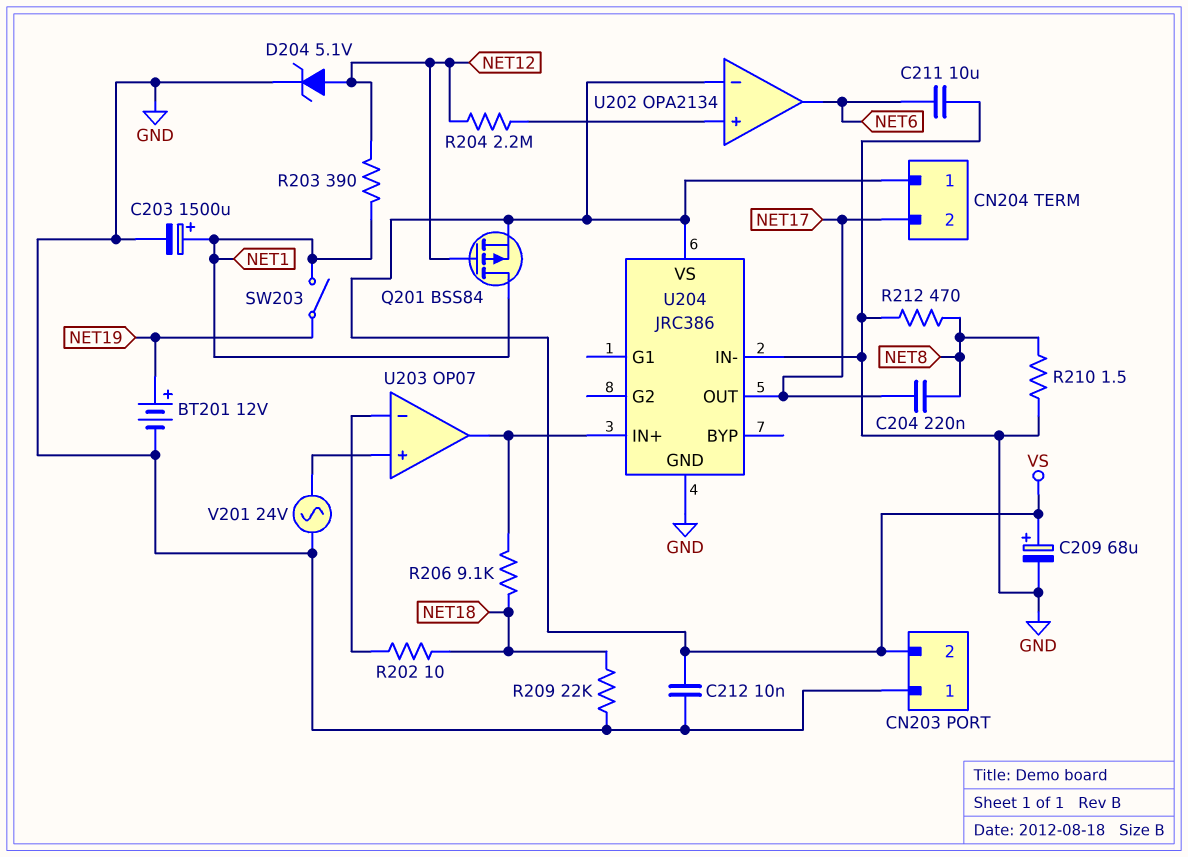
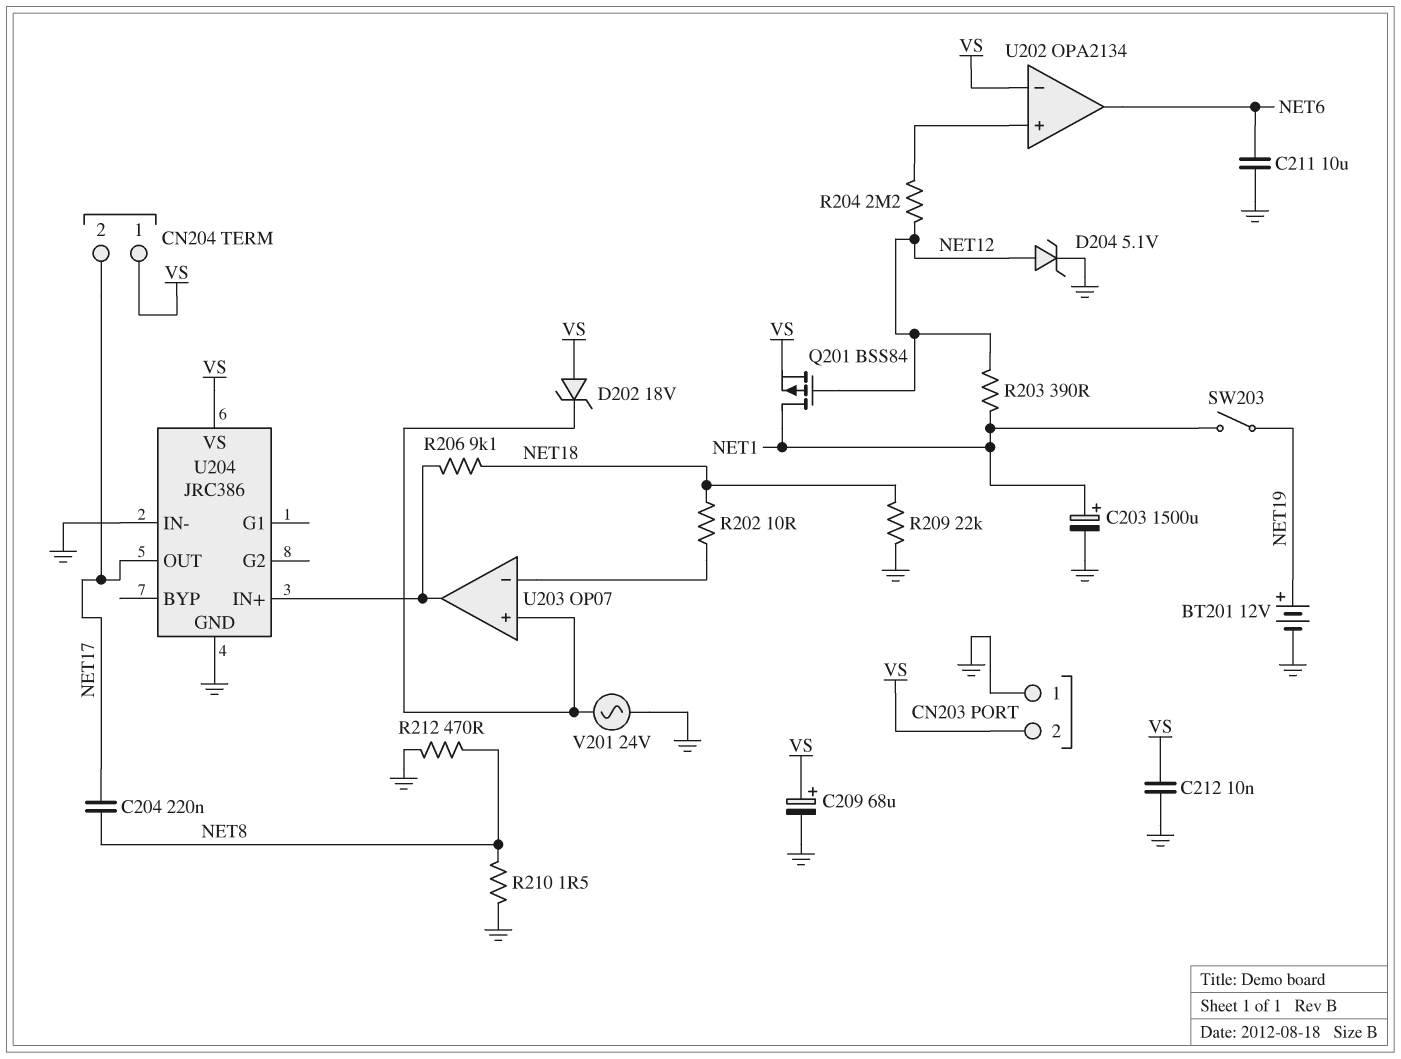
D202: none -> zener 18V (A VS, K U203/in+)

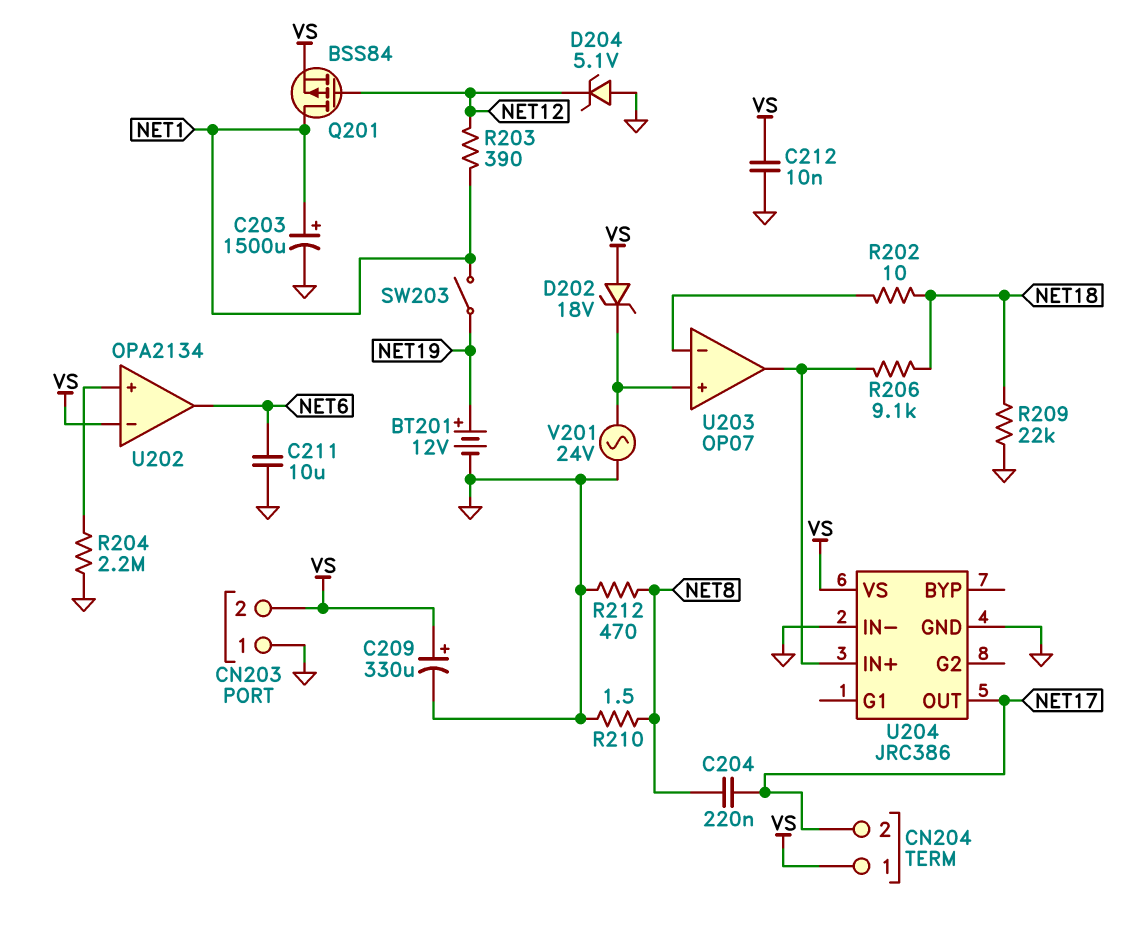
C209: 68uF (plus VS, minus GND) -> 330uF (plus VS, minus GND)
D204: zener 5.1V (A NET12, K GND) -> zener 5.1V (A GND, K NET12)
R204: 2.2M (NET12, U202/in+) -> 2.2M (GND, U202/in+)

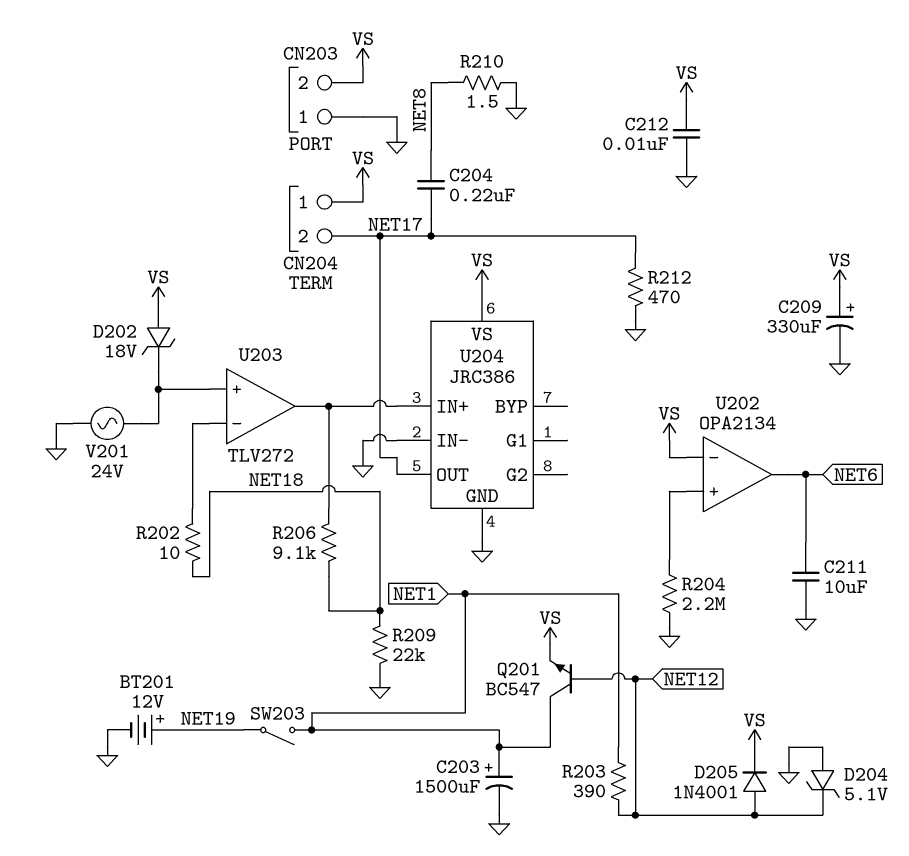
D205: none -> diode 1N4001 (A NET12, K VS)
Q201: PMOS BSS84 (G NET12, D NET1, S VS) -> NPN BC547 (B NET12, C NET1, E VS)
R212: 470 (GND, NET8) -> 470 (GND, NET17)
U203: OP07 -> TLV272

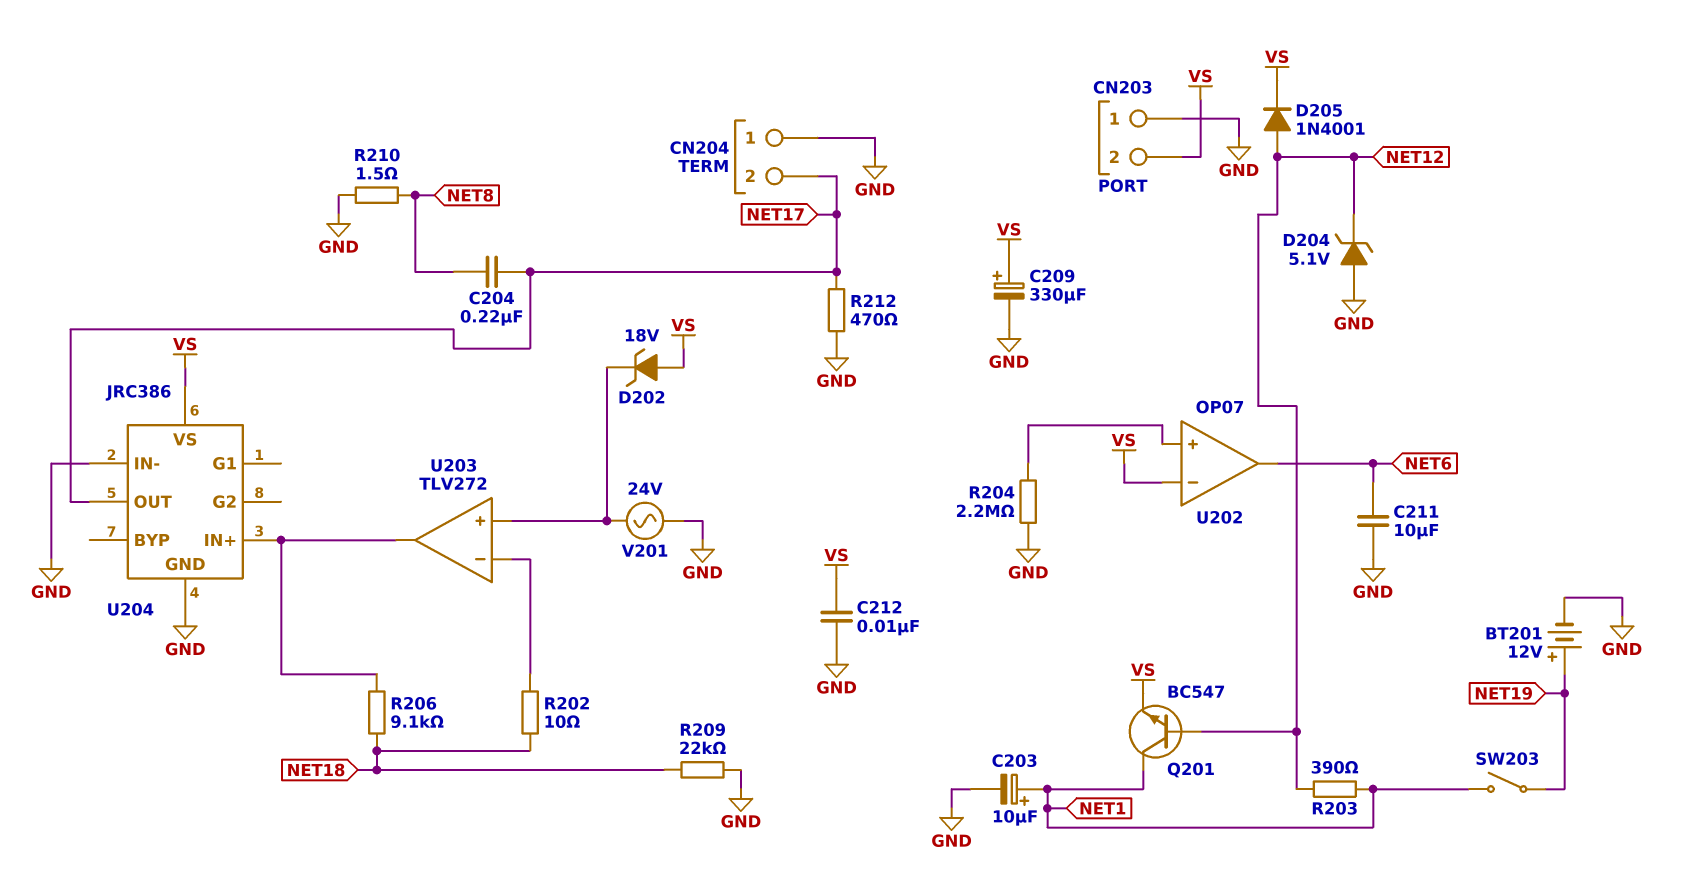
C203: 1500uF (plus NET1, minus GND) -> 10uF (plus NET1, minus GND)
CN204 pin 1: VS -> GND
U202: OPA2134 -> OP07

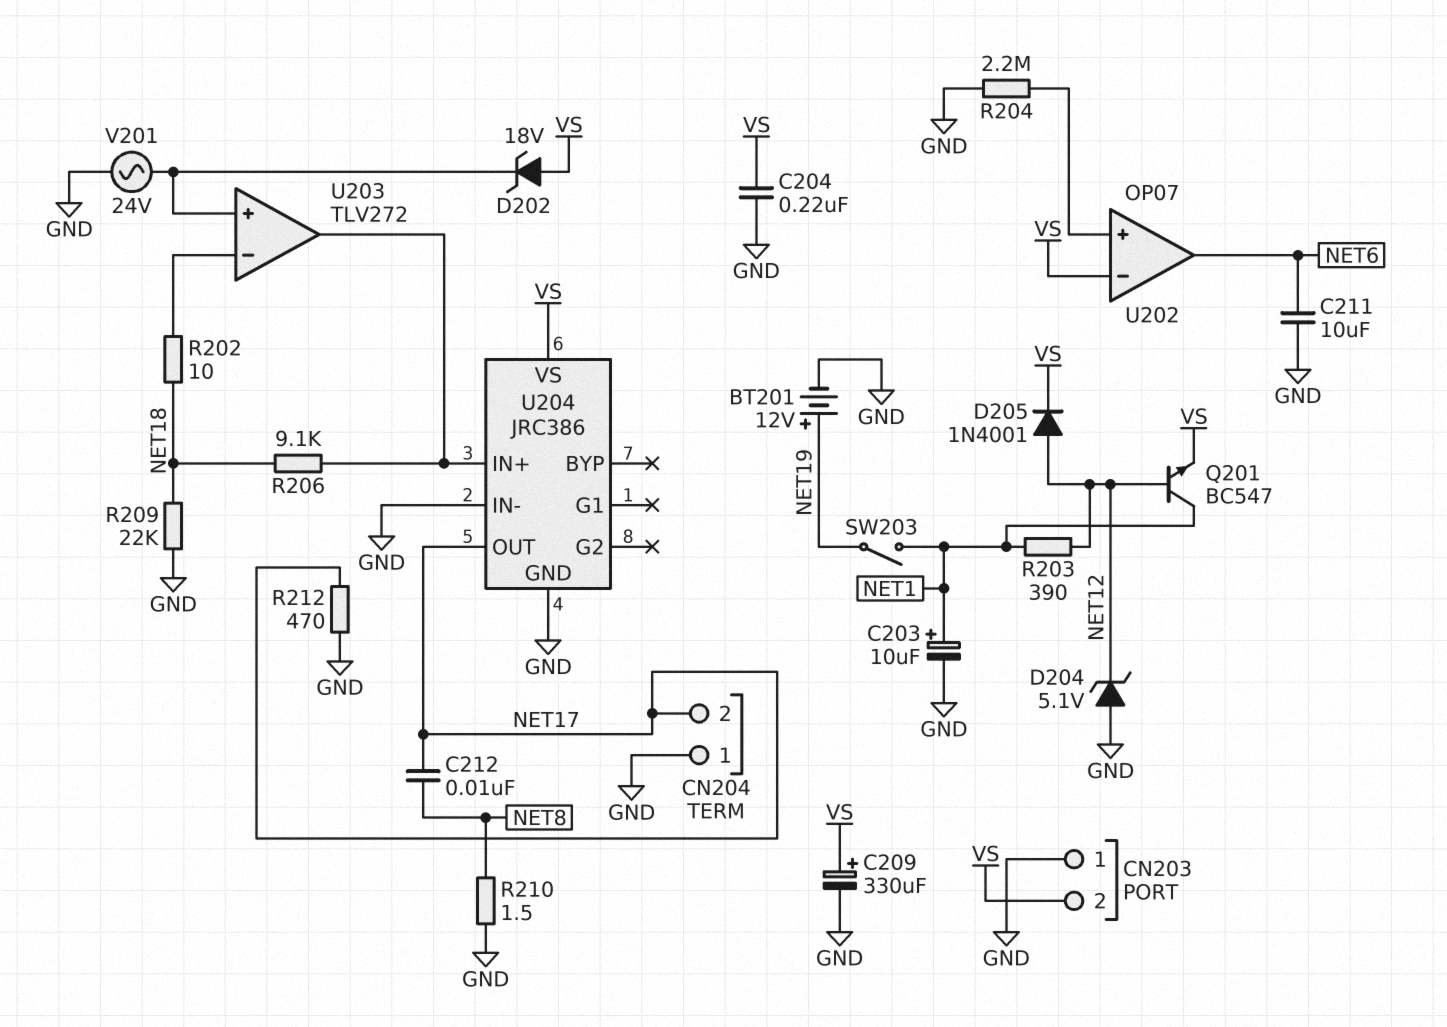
C204: 220nF (NET8, NET17) -> 220nF (GND, VS)
C212: 10nF (GND, VS) -> 10nF (NET8, NET17)

